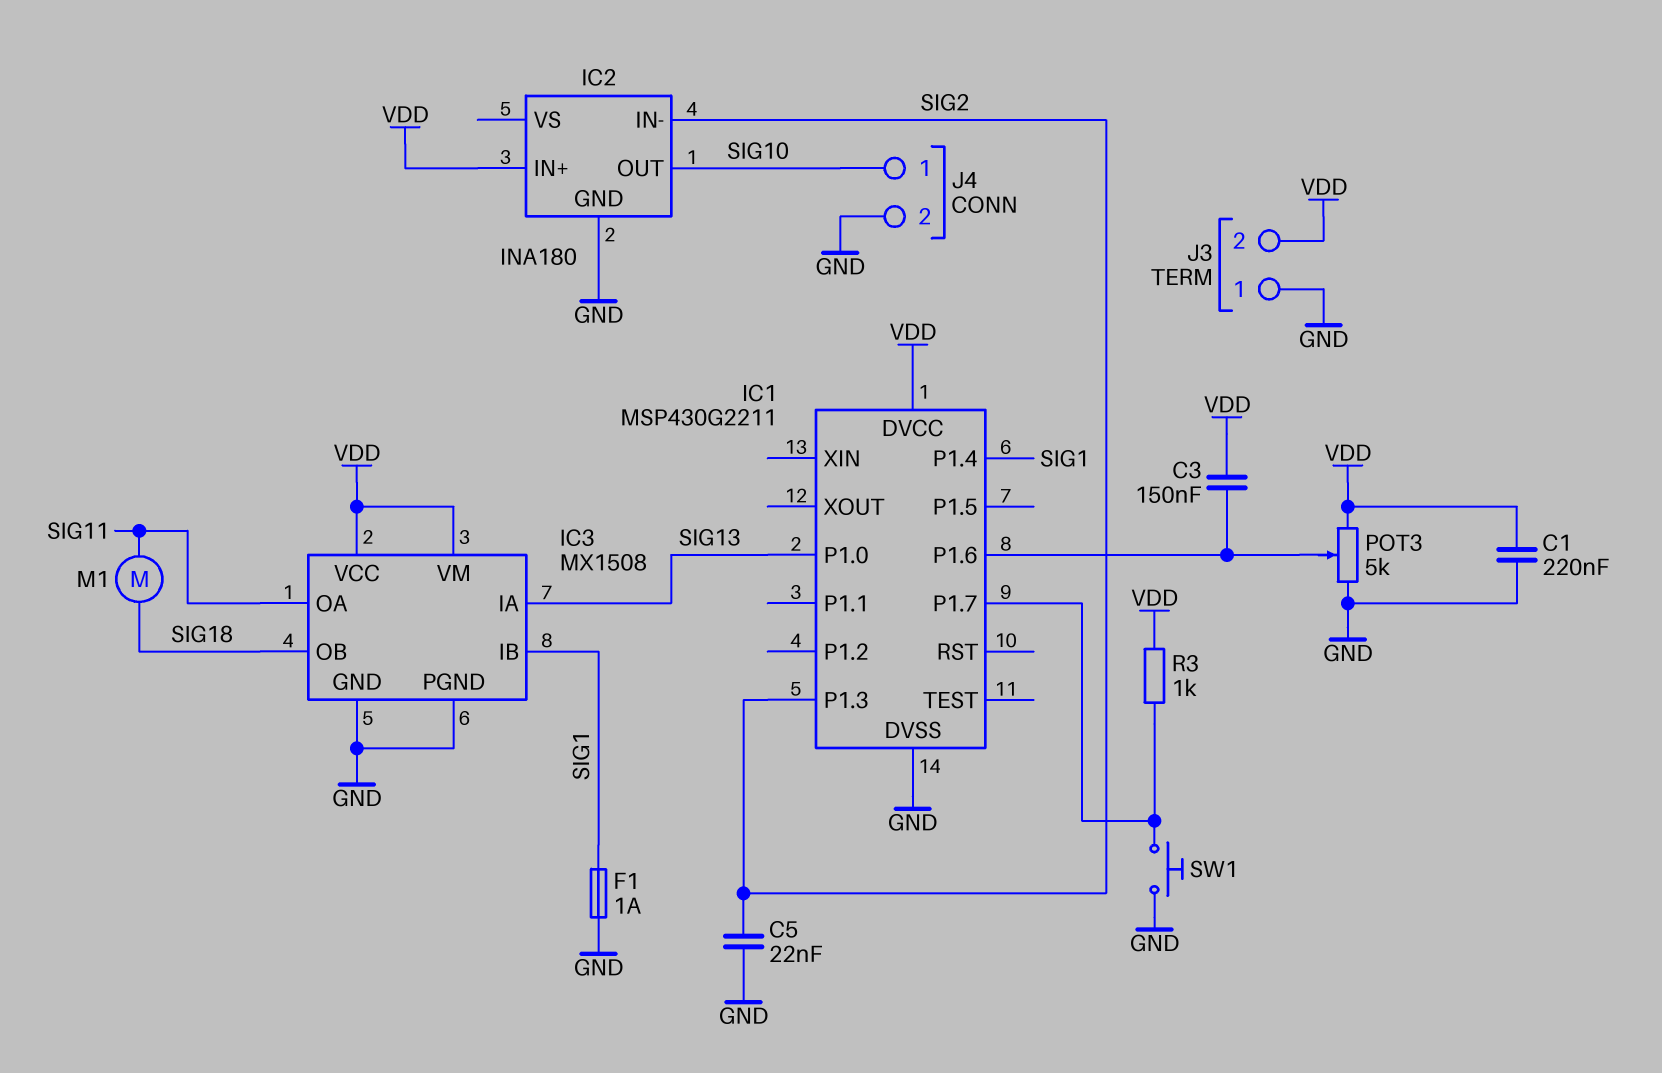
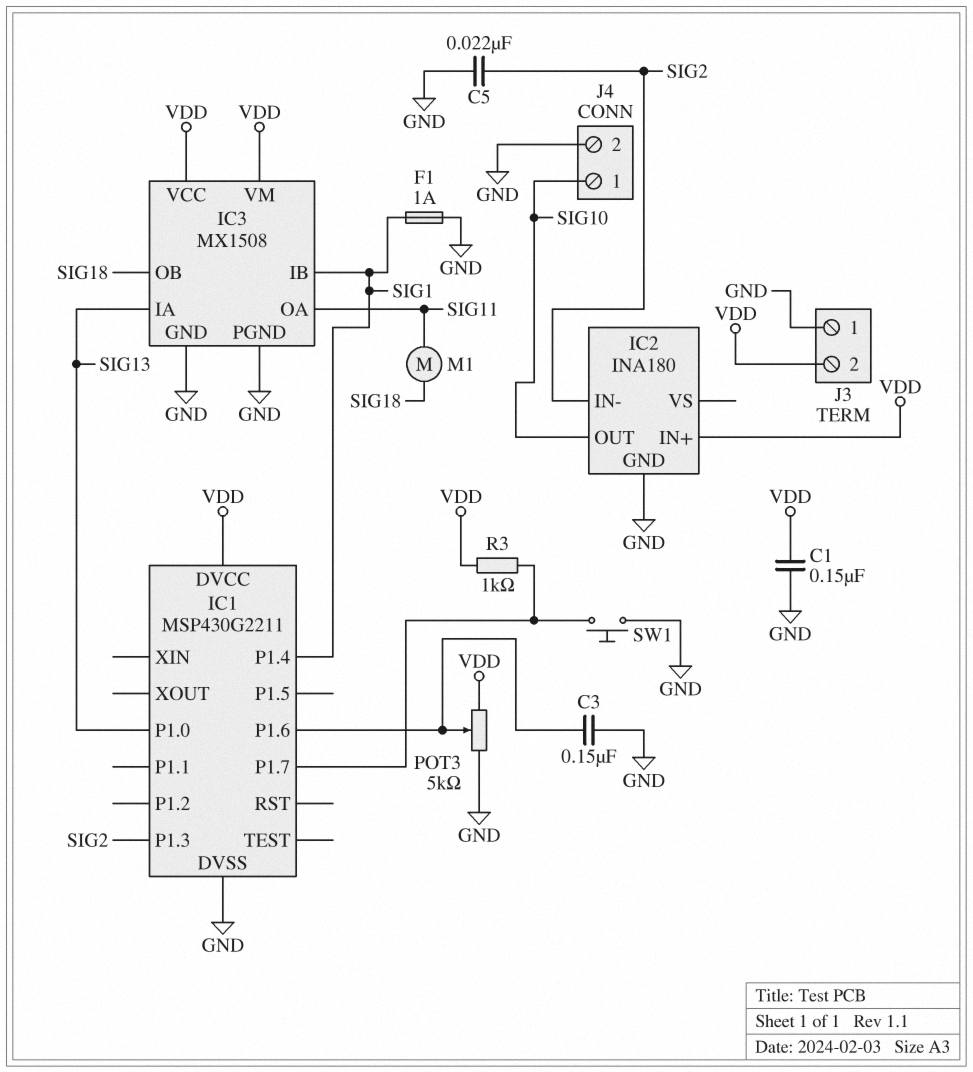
C1: 220nF (GND, VDD) -> 150nF (GND, VDD)
C3: 150nF (IC1/P1.6, VDD) -> 150nF (GND, IC1/P1.6)

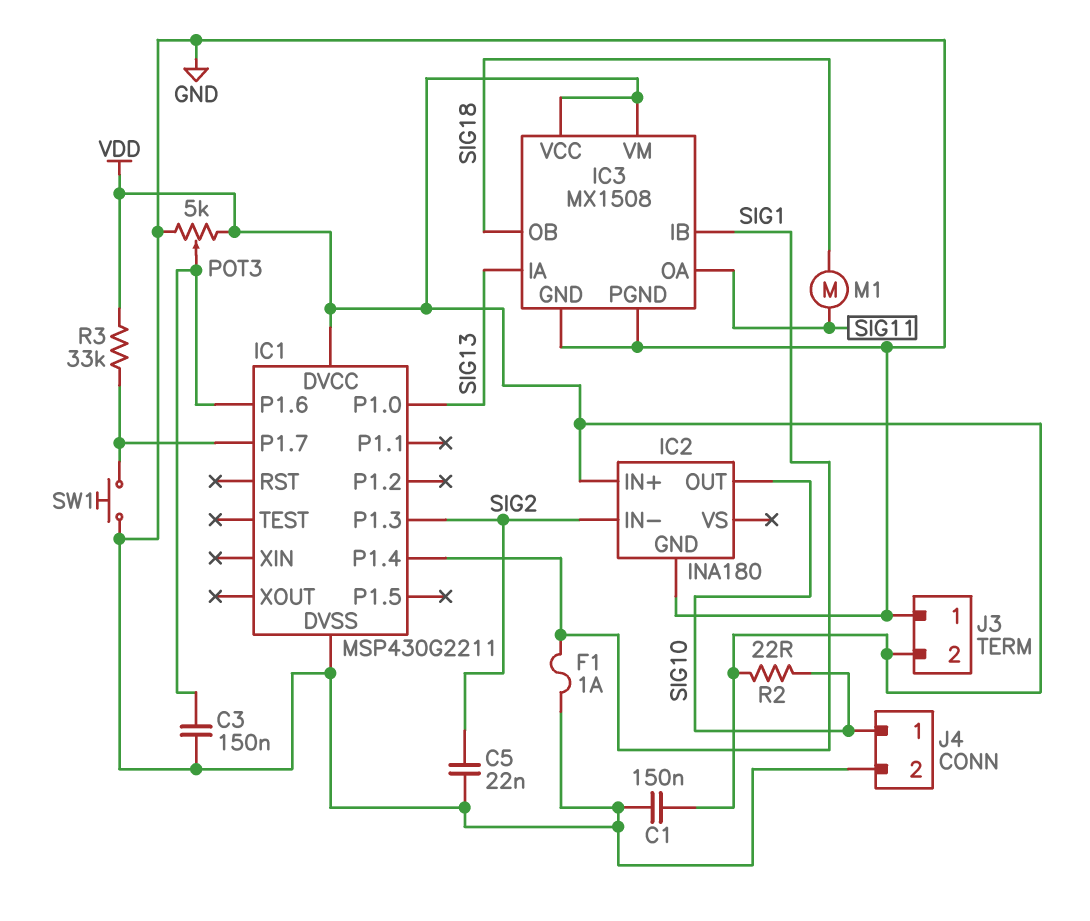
R2: none -> 22 (SIG10, VDD)
R3: 1k (IC1/P1.7, VDD) -> 33k (IC1/P1.7, VDD)

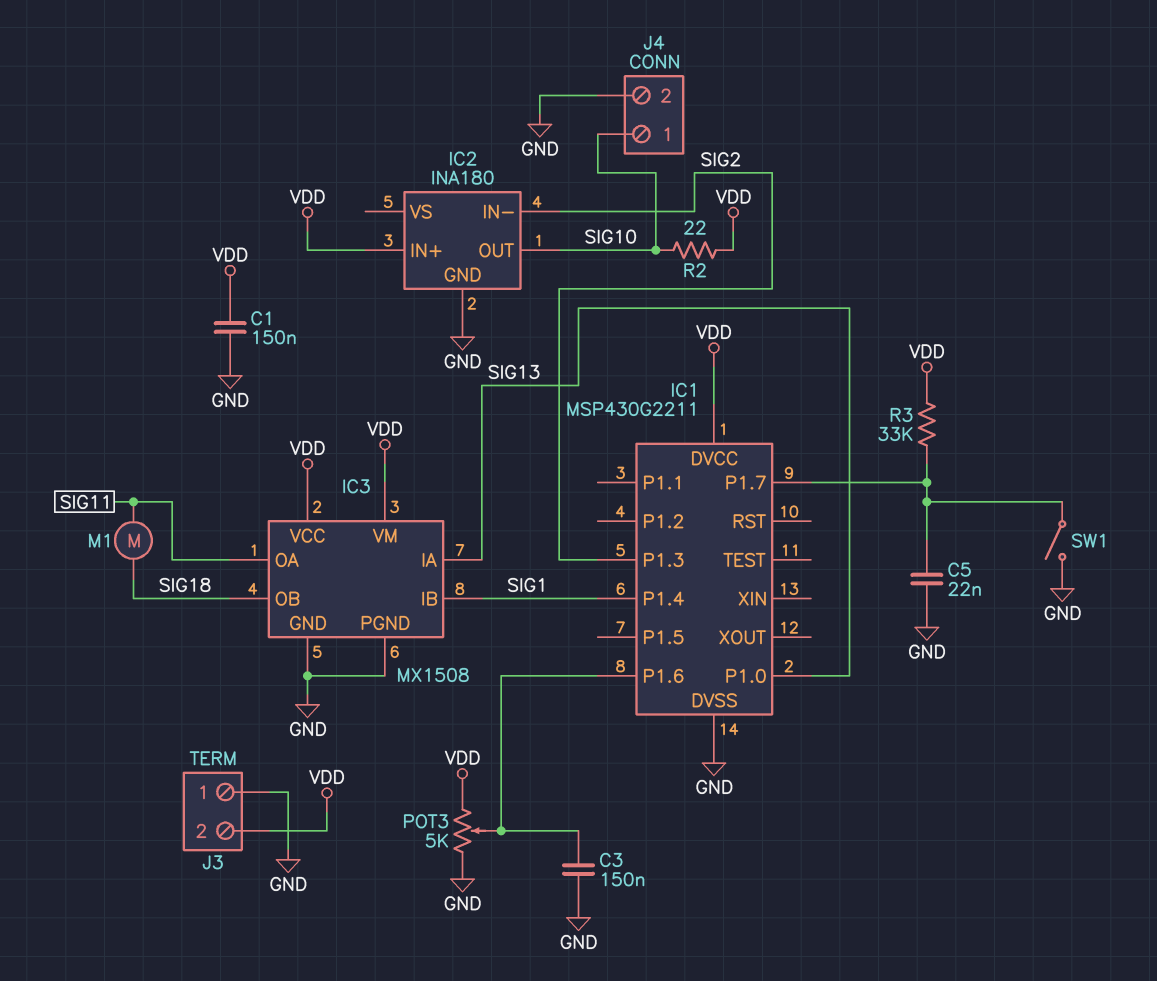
C5: 22nF (GND, SIG2) -> 22nF (GND, IC1/P1.7)
F1: 1A (GND, SIG1) -> none
SW1: button (GND, IC1/P1.7) -> switch (GND, IC1/P1.7)

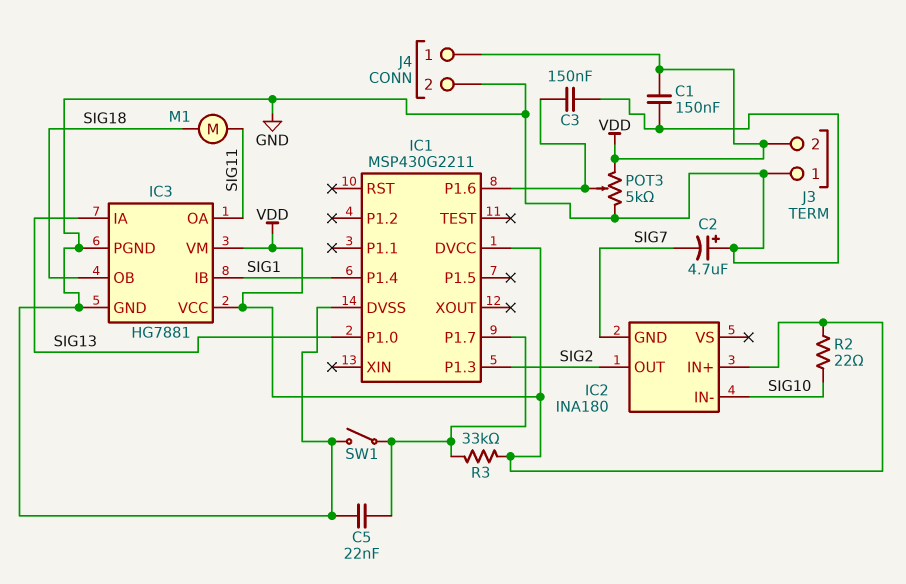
C2: none -> 4.7uF (plus GND, minus SIG7)
IC2 pin GND: GND -> SIG7
IC2 pin IN-: SIG2 -> SIG10
IC2 pin OUT: SIG10 -> SIG2
IC3: MX1508 -> HG7881
J4 pin 1: SIG10 -> VDD

